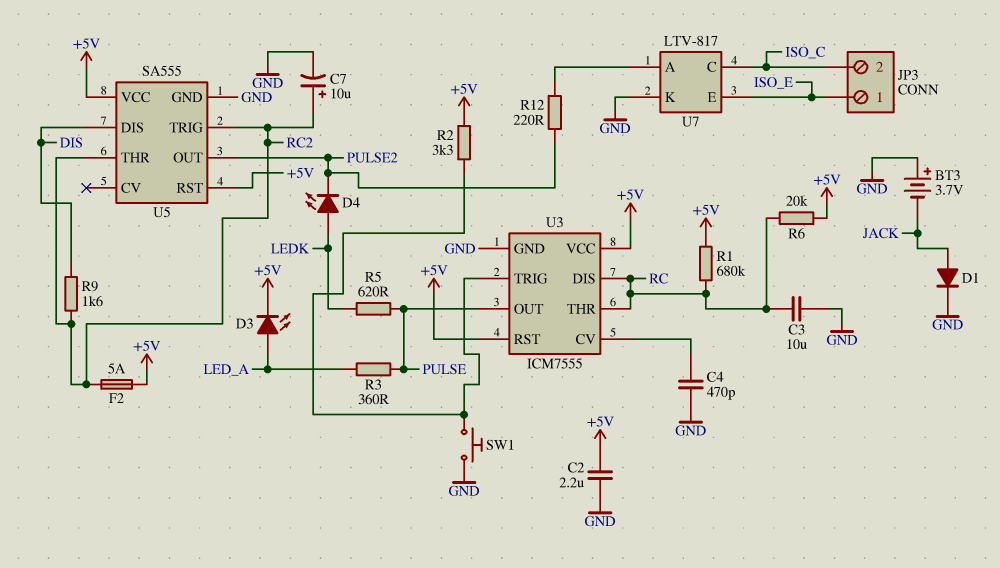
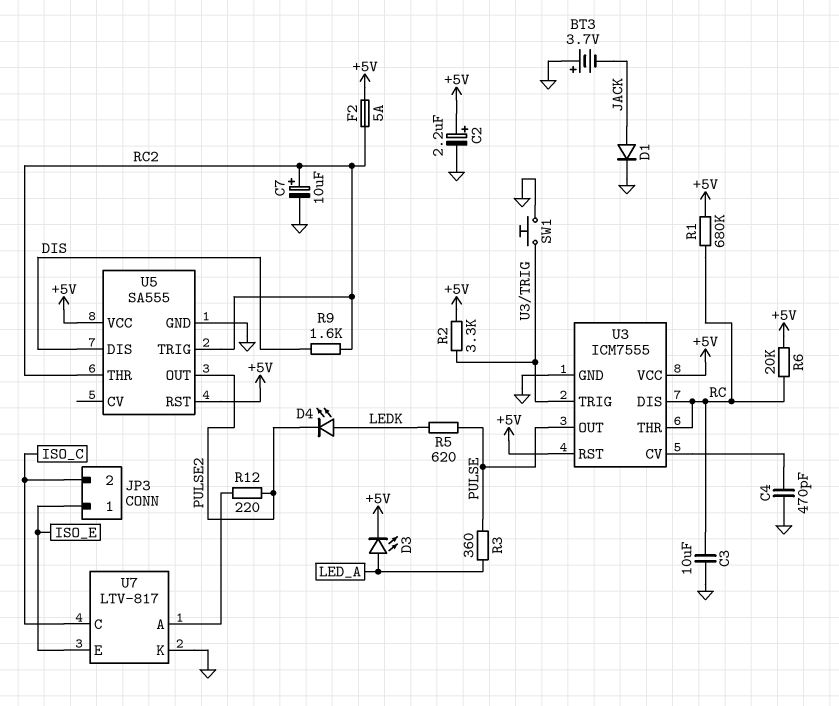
C2: 2.2uF (+5V, GND) -> 2.2uF (plus +5V, minus GND)

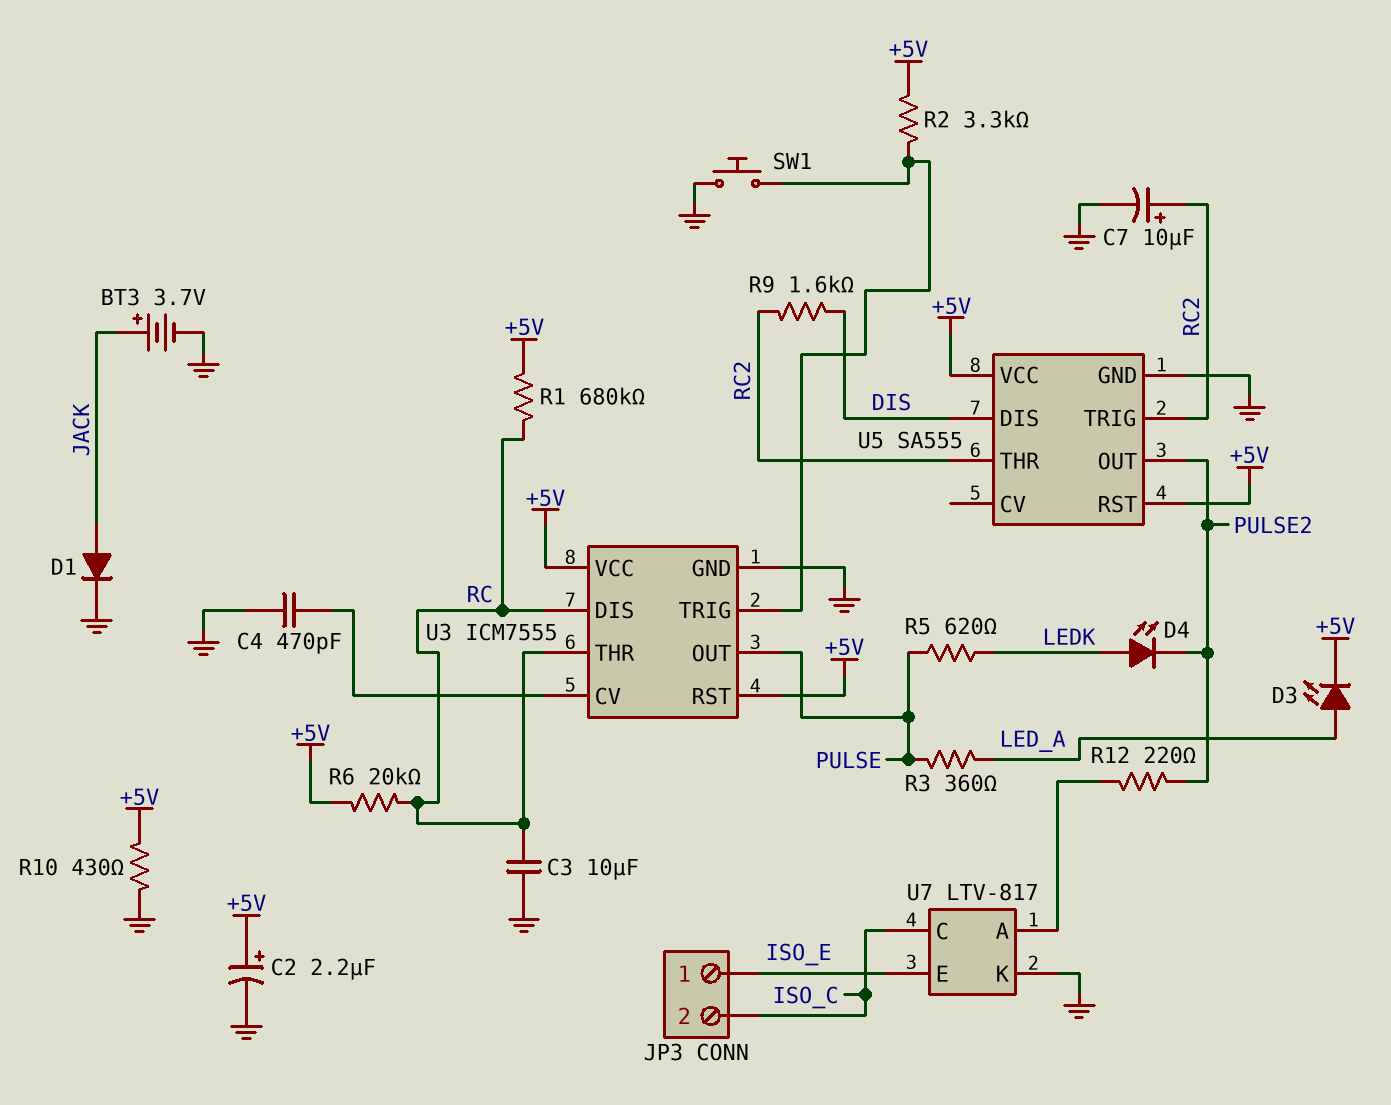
BT3: 3.7V (plus GND, minus JACK) -> 3.7V (plus JACK, minus GND)
F2: 5A (+5V, RC2) -> none
R10: none -> 430 (+5V, GND)

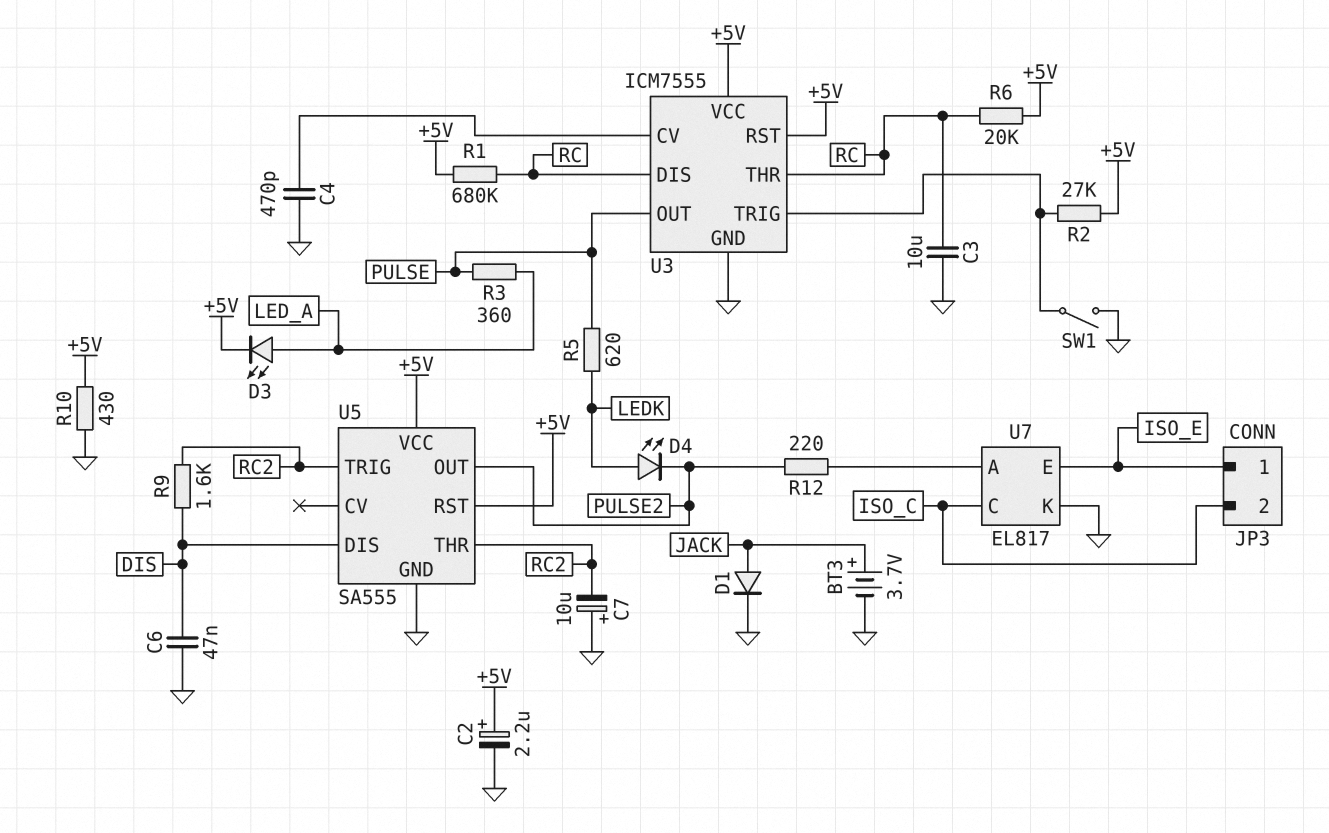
C6: none -> 47nF (DIS, GND)
C7: 10uF (plus RC2, minus GND) -> 10uF (plus GND, minus RC2)
R2: 3.3k (+5V, U3/TRIG) -> 27k (+5V, U3/TRIG)
SW1: button (GND, U3/TRIG) -> switch (GND, U3/TRIG)
U7: LTV-817 -> EL817

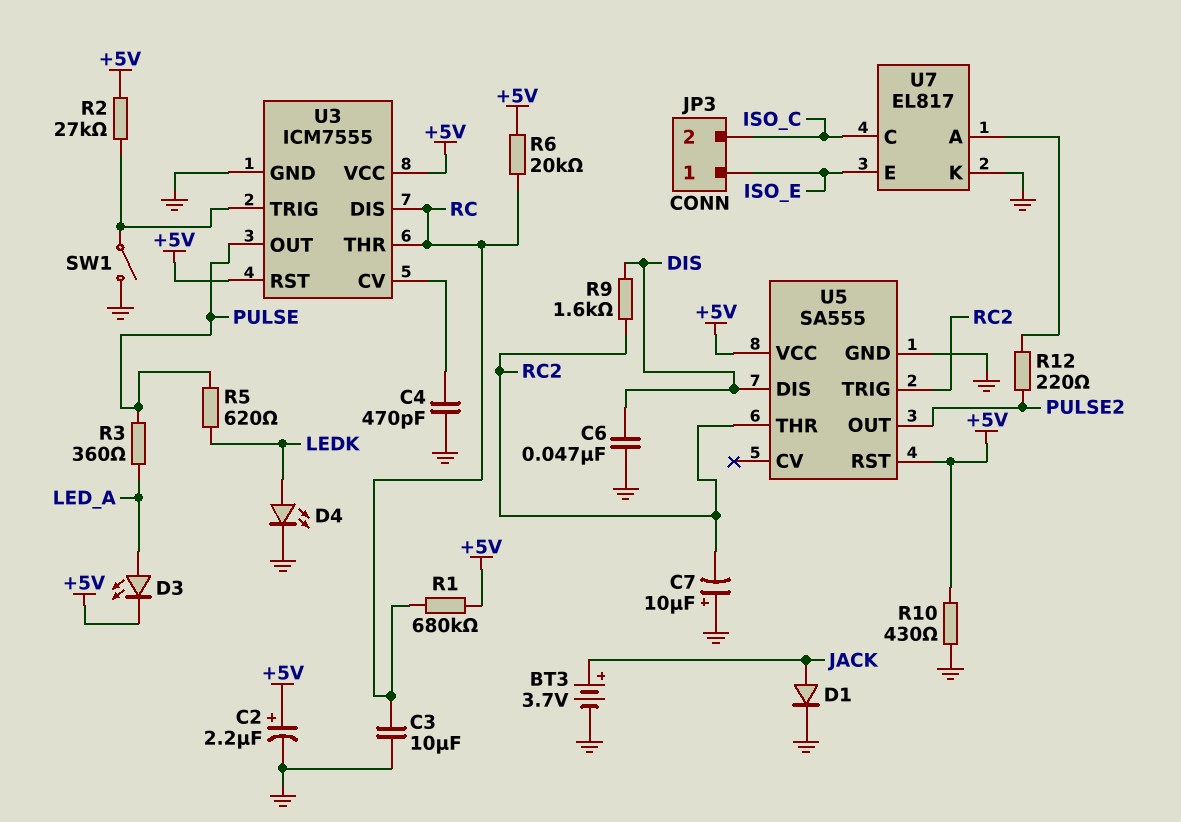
D4: LED (A LEDK, K PULSE2) -> LED (A LEDK, K GND)

